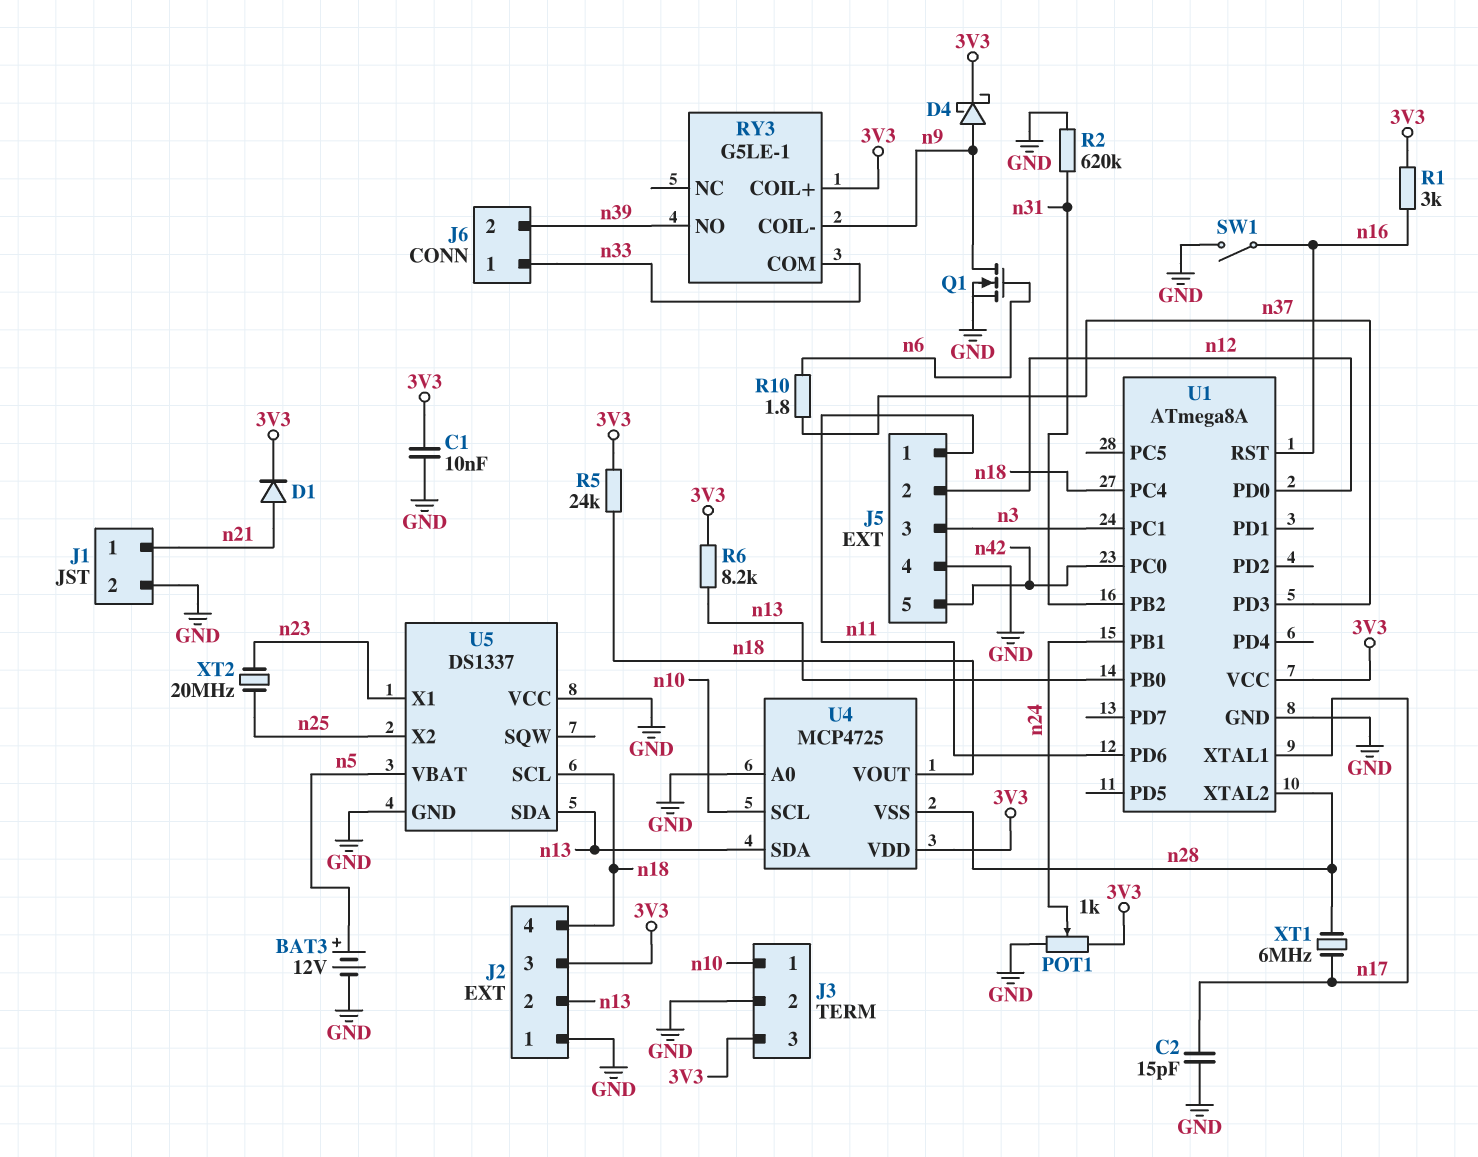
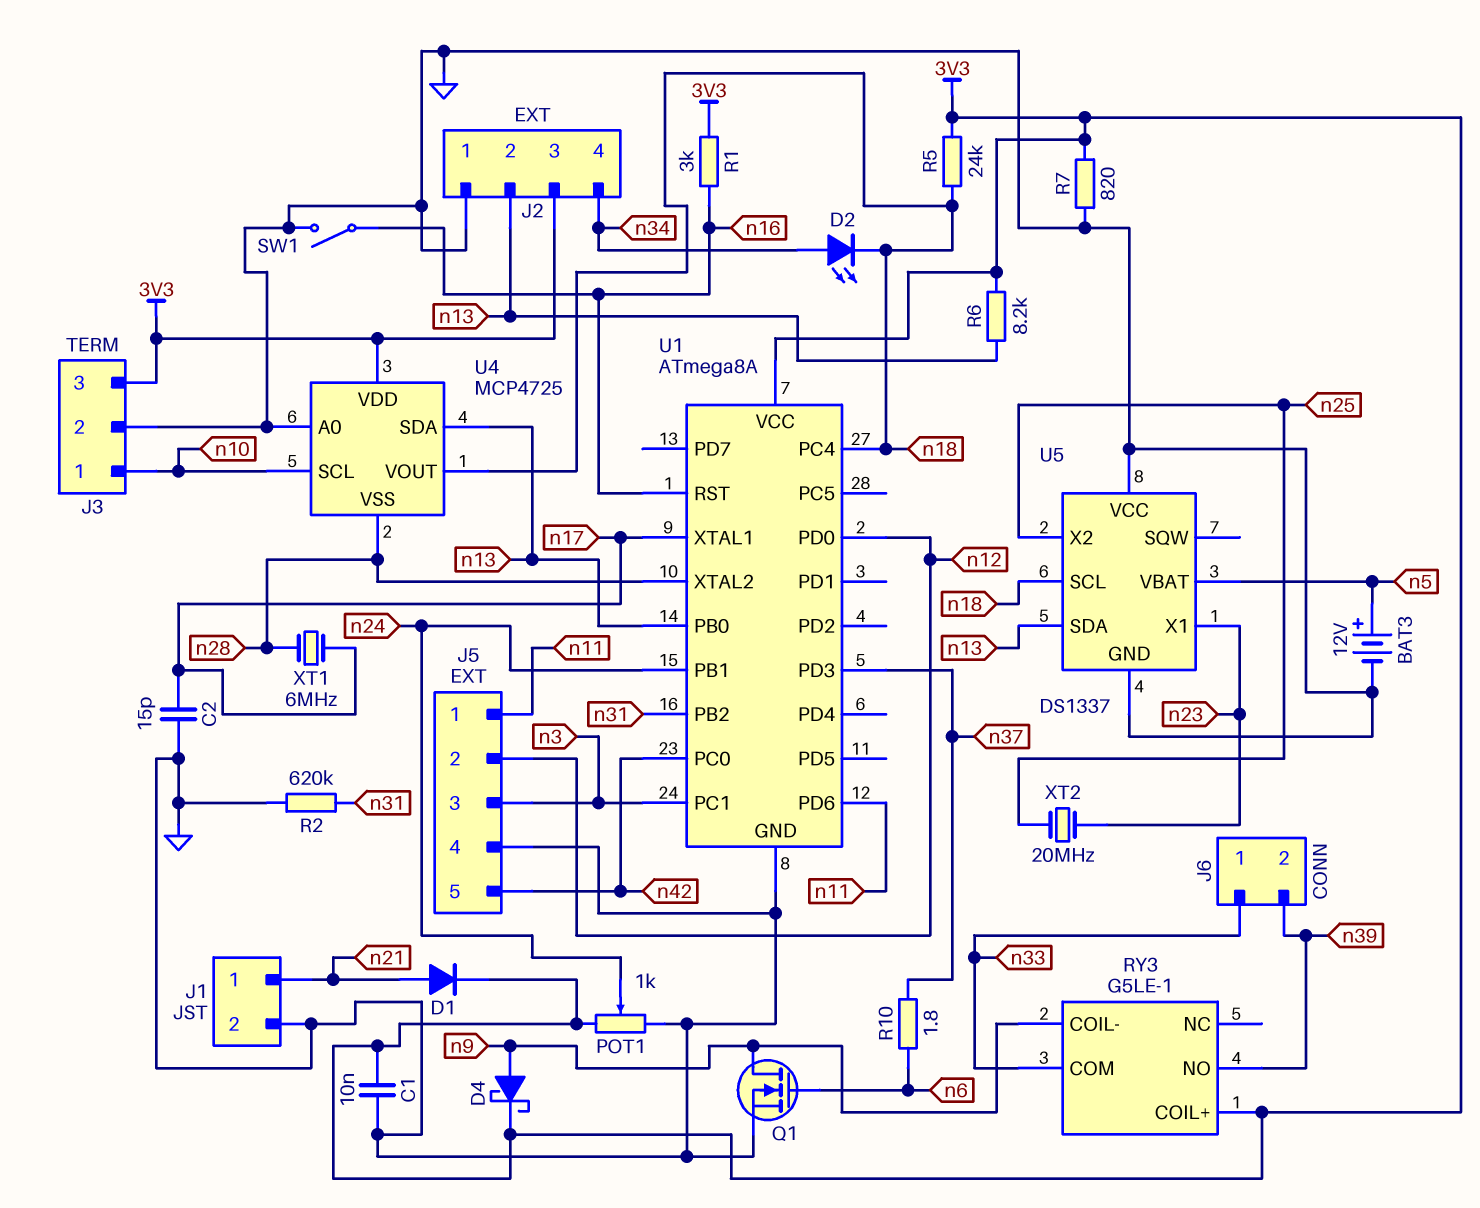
D2: none -> LED (A n34, K n18)
J2 pin 4: n18 -> n34
R7: none -> 820 (3V3, GND)

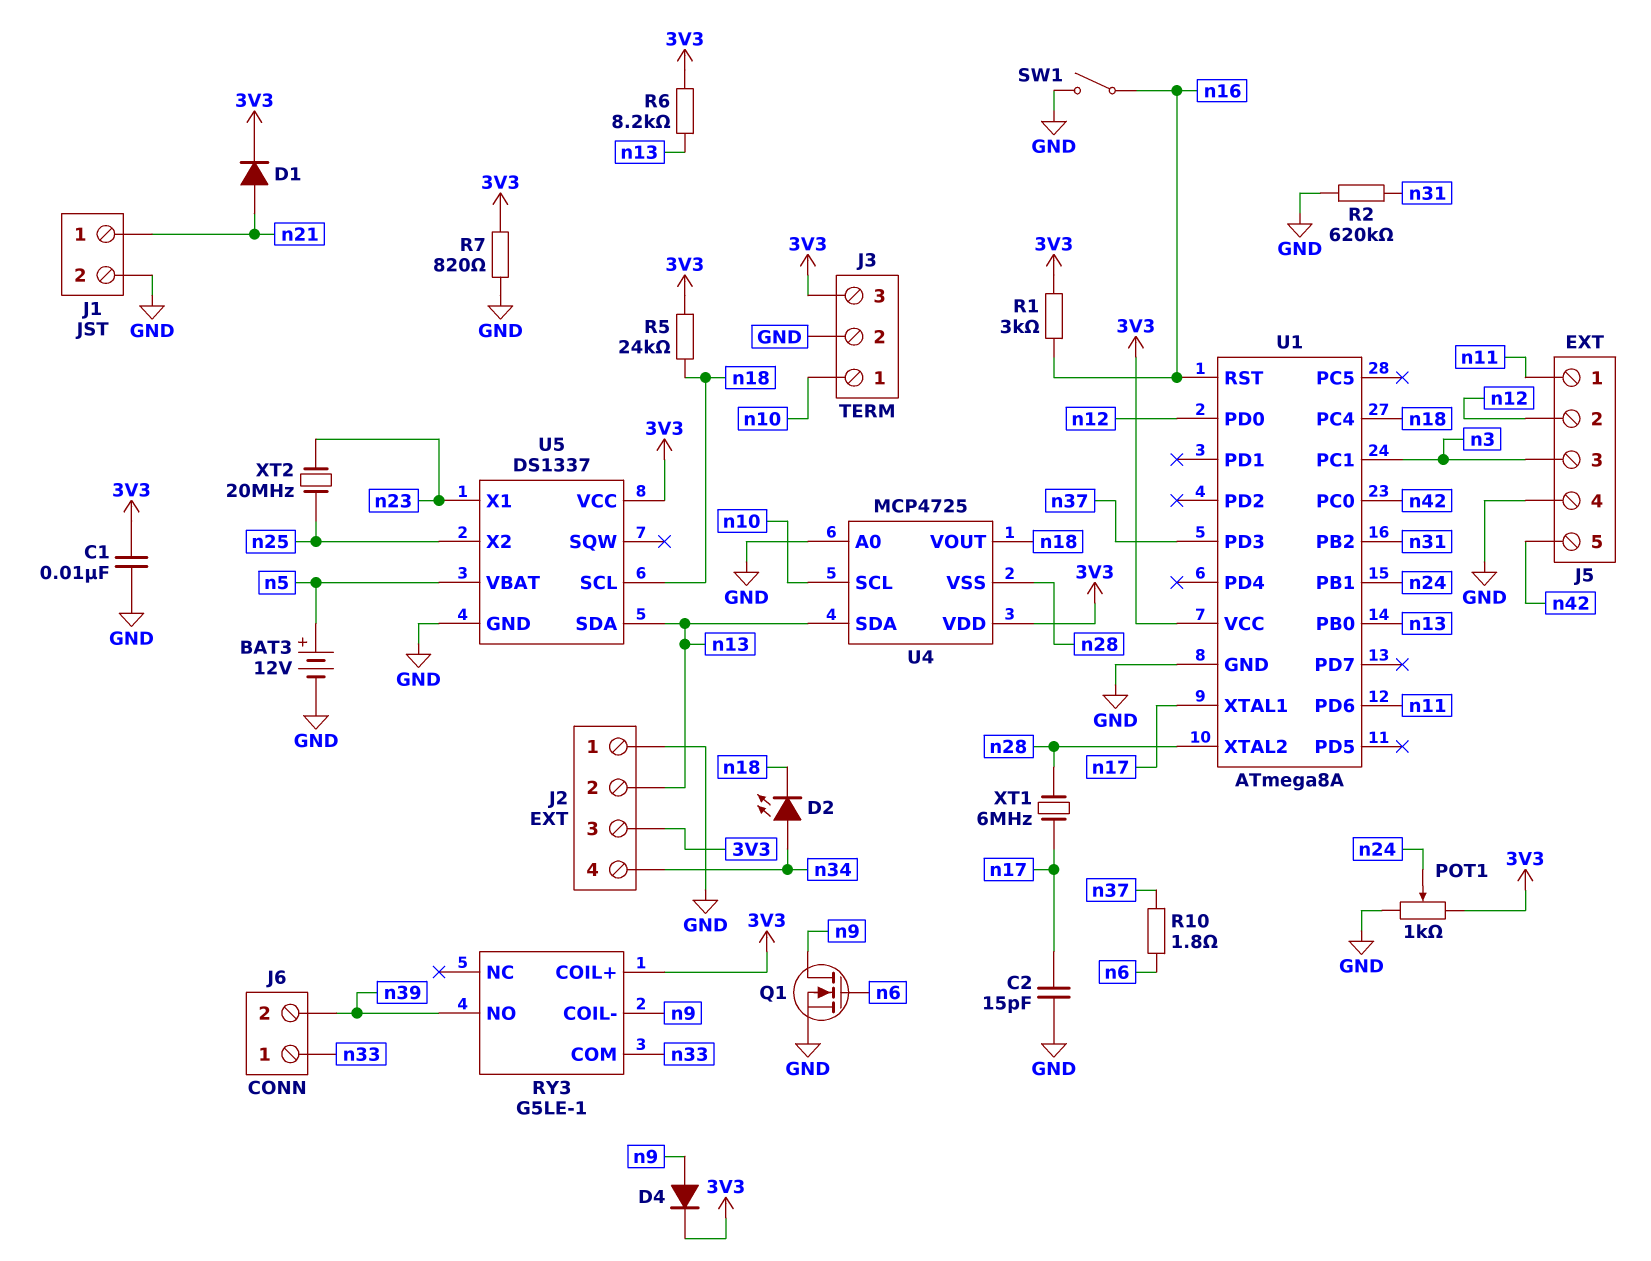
D4: schottky (A n9, K 3V3) -> diode (A n9, K 3V3)
U5 pin VCC: GND -> 3V3

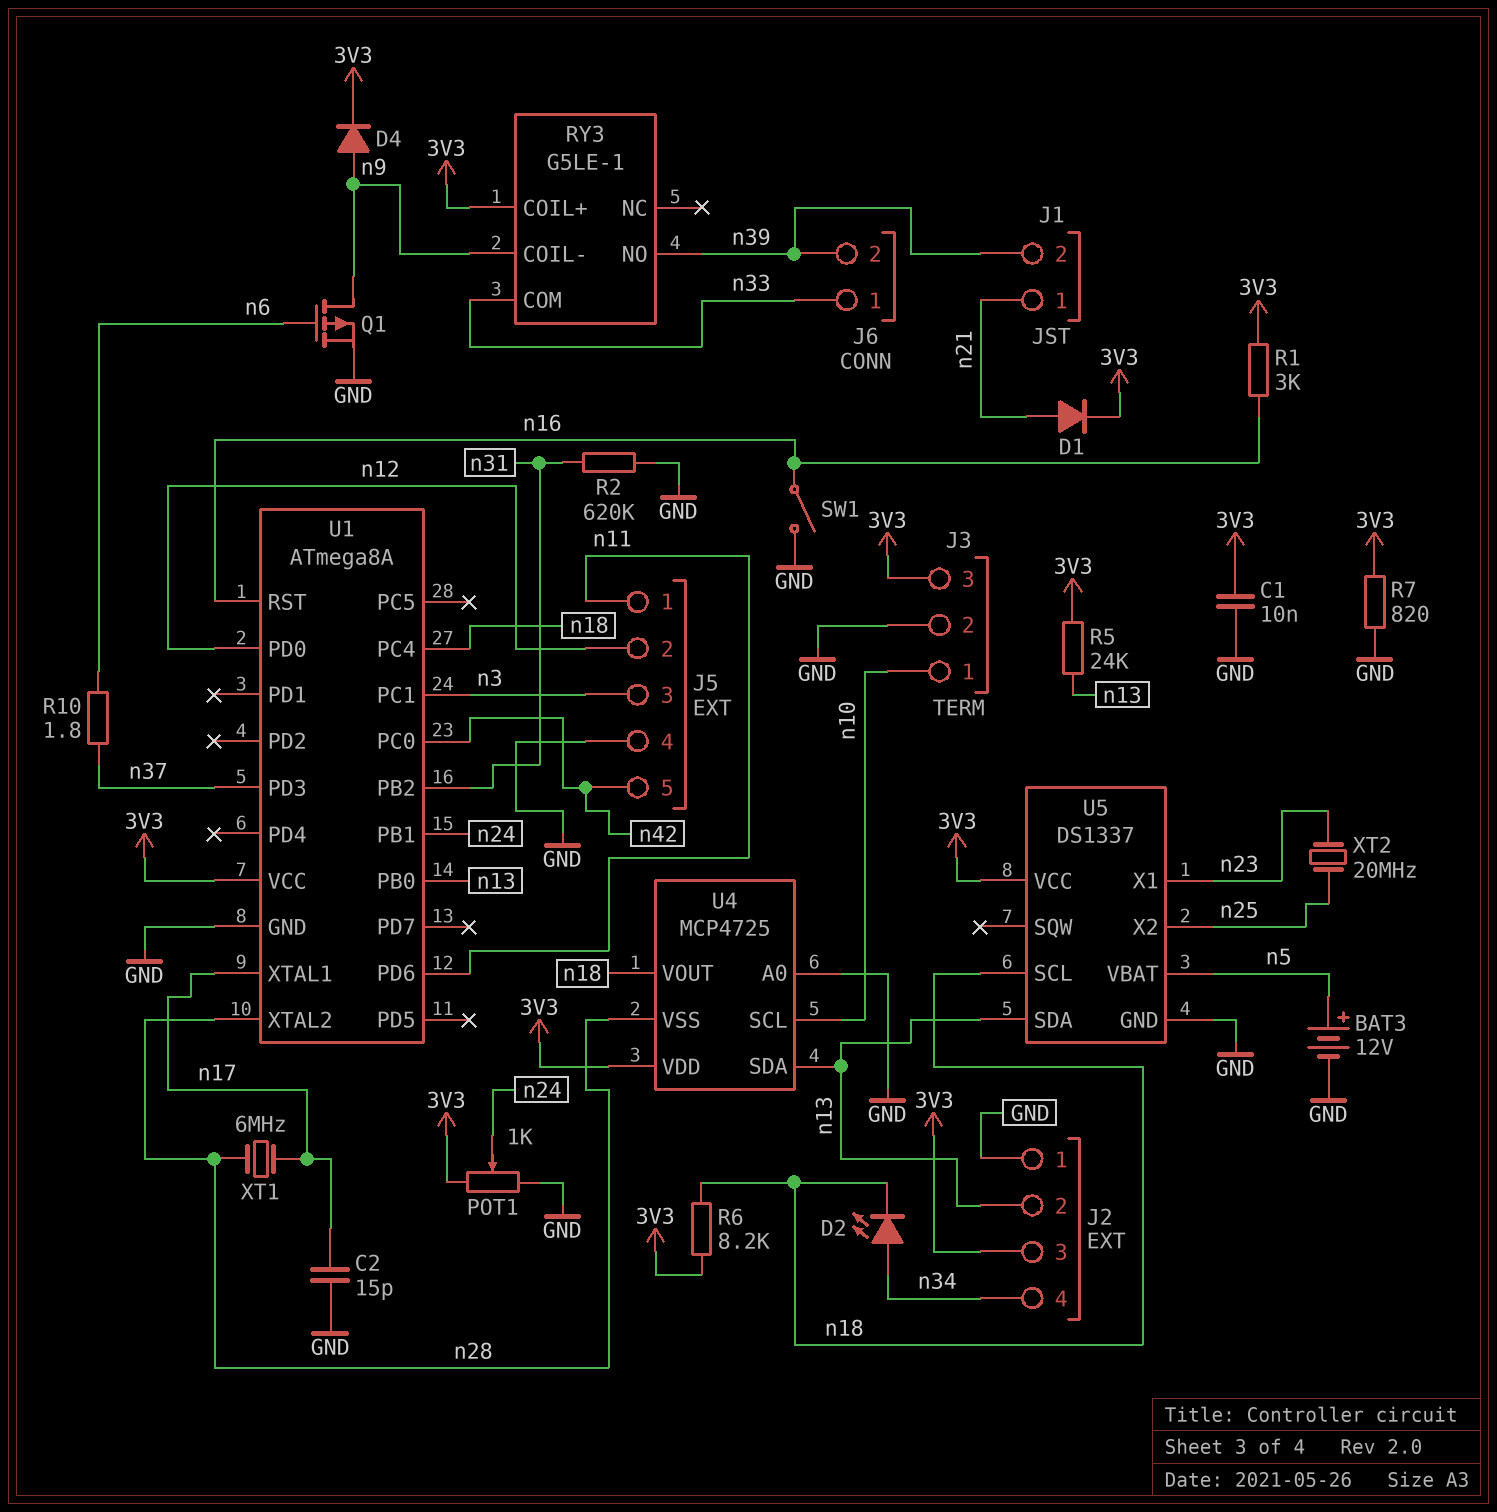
J1 pin 2: GND -> n39
Q1: NMOS (G n6, D n9, S GND) -> PMOS (G n6, D n9, S GND)
R5: 24k (3V3, n18) -> 24k (3V3, n13)
R6: 8.2k (3V3, n13) -> 8.2k (3V3, n18)

